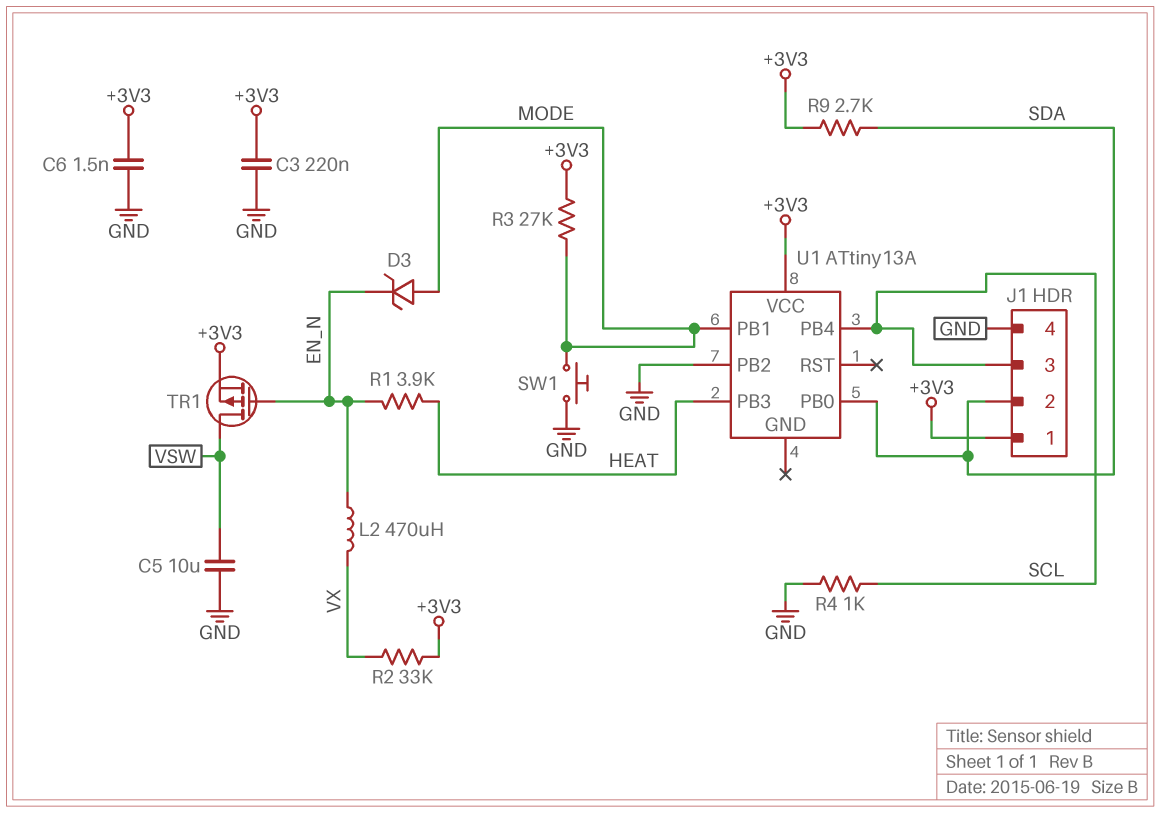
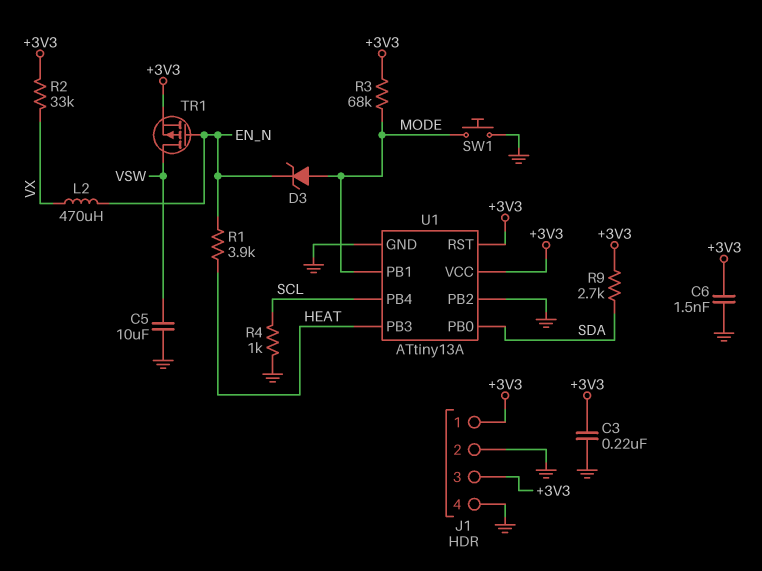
J1 pin 2: SDA -> GND
J1 pin 3: SCL -> +3V3
R3: 27k (+3V3, MODE) -> 68k (+3V3, MODE)
U1 pin GND: none -> GND
U1 pin RST: none -> +3V3

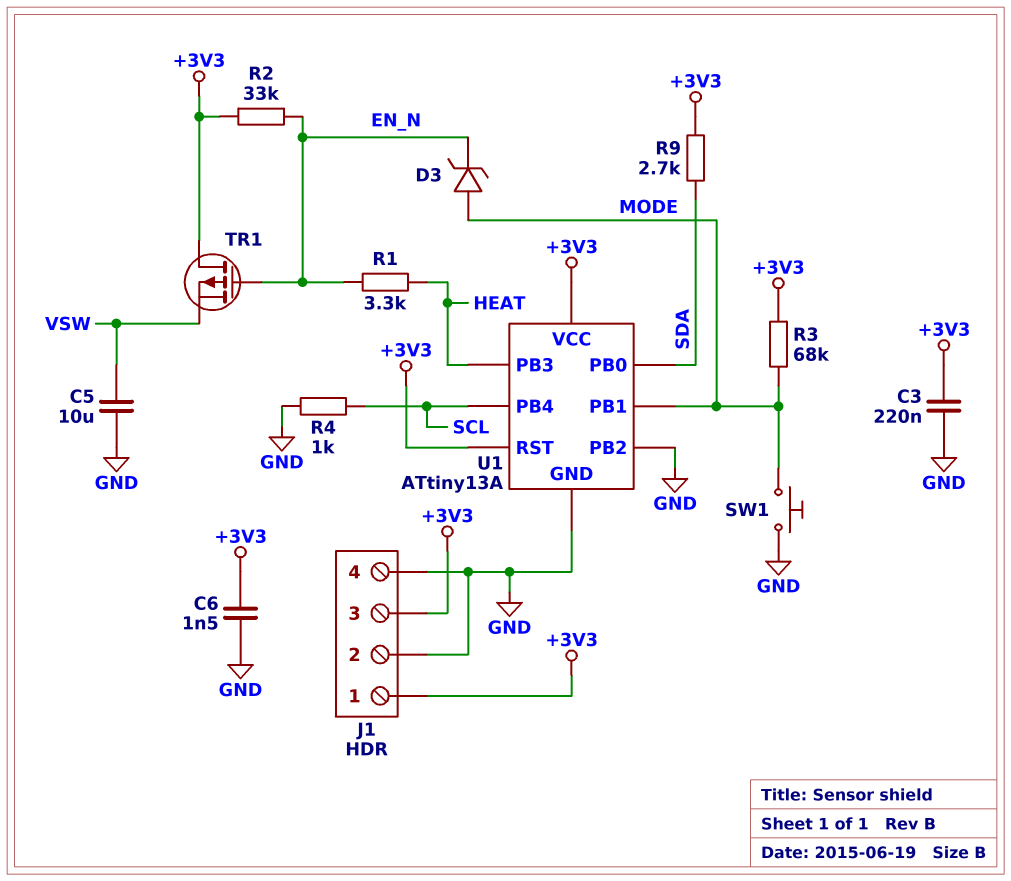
L2: 470uH (EN_N, VX) -> none
R1: 3.9k (EN_N, HEAT) -> 3.3k (EN_N, HEAT)
R2: 33k (+3V3, VX) -> 33k (+3V3, EN_N)
TR1: PMOS (G EN_N, D VSW, S +3V3) -> PMOS (G EN_N, D +3V3, S VSW)

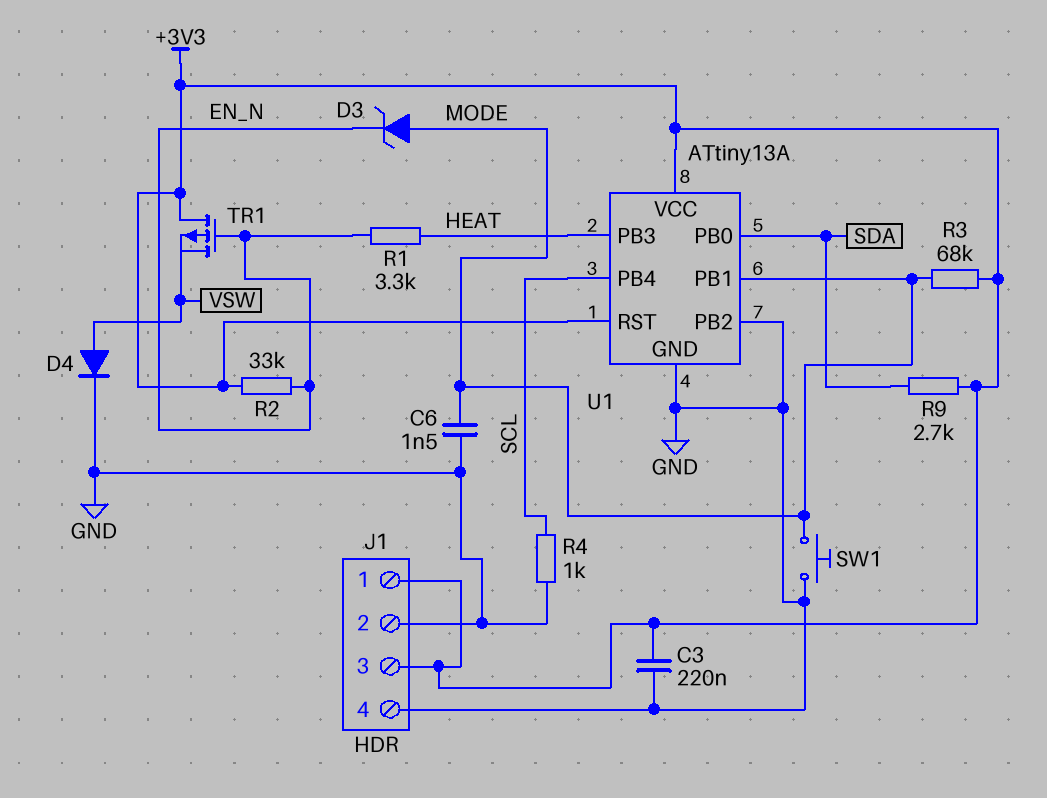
C5: 10uF (GND, VSW) -> none
C6: 1.5nF (+3V3, GND) -> 1.5nF (GND, MODE)
D4: none -> diode (A VSW, K GND)

